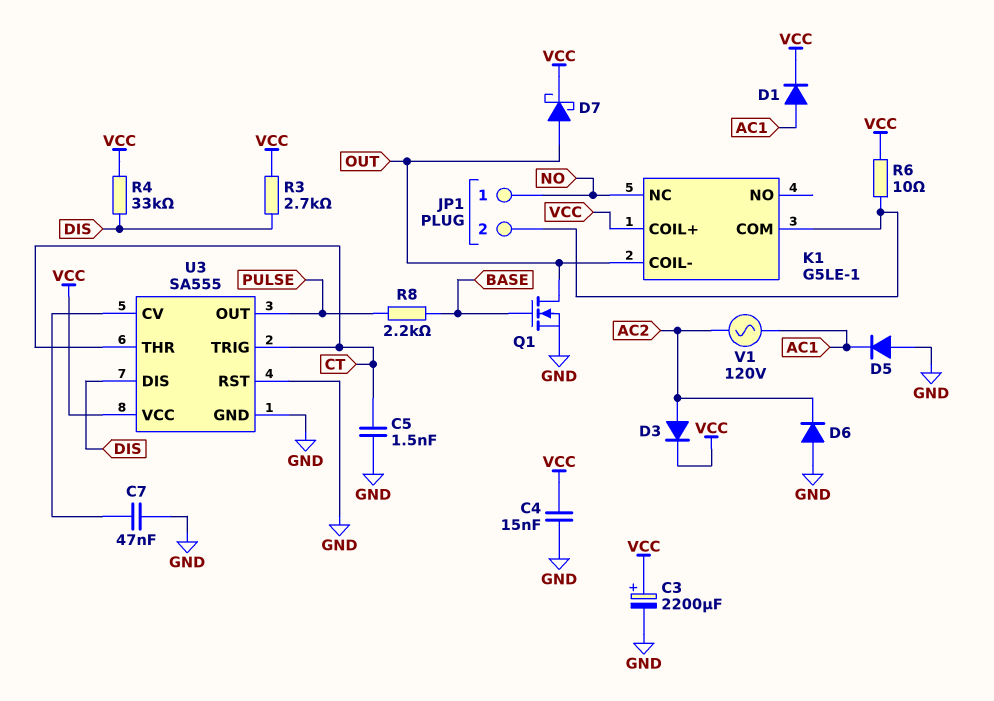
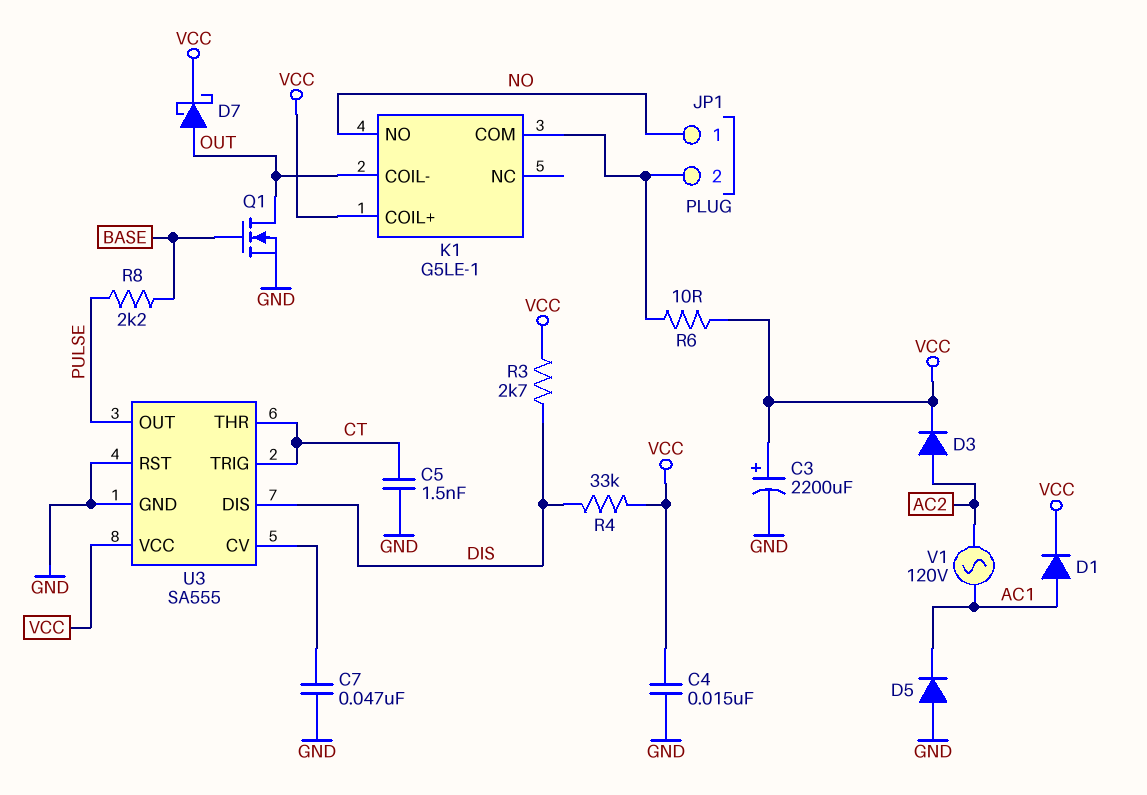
D6: diode (A GND, K AC2) -> none
K1 pin NC: NO -> none
K1 pin NO: none -> NO

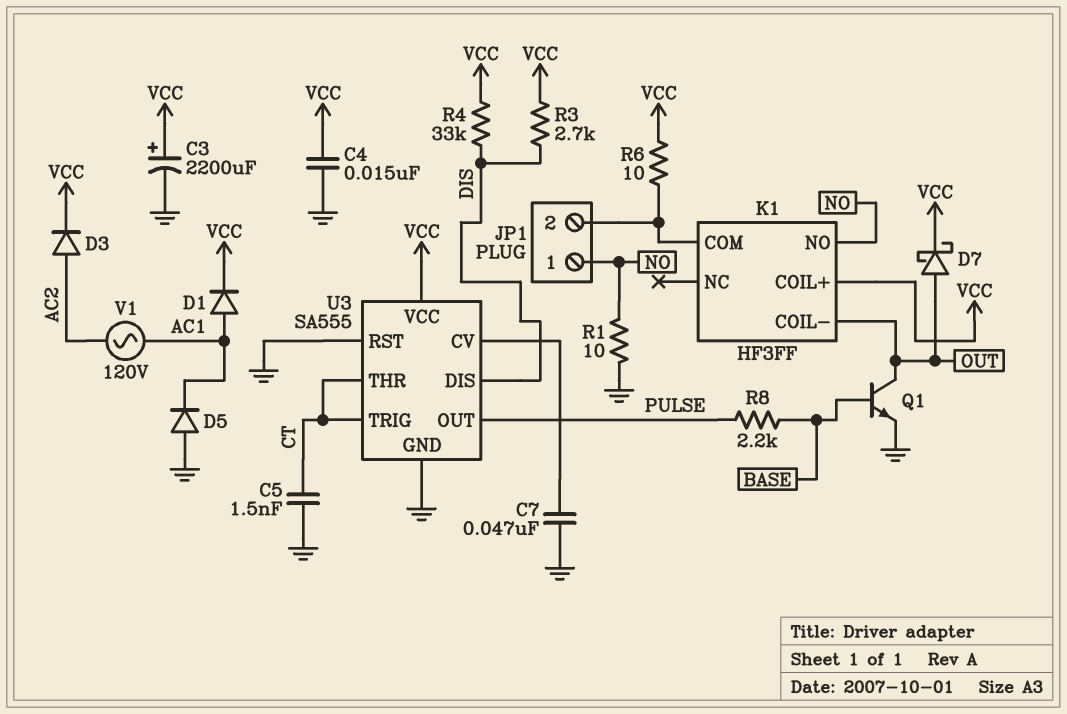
K1: G5LE-1 -> HF3FF
Q1: NMOS (G BASE, D OUT, S GND) -> NPN (B BASE, C OUT, E GND)
R1: none -> 10 (GND, NO)

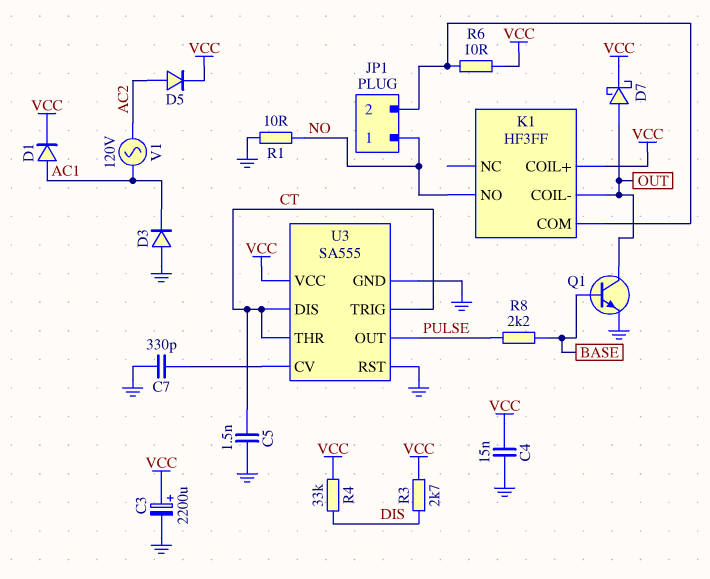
C7: 47nF (GND, U3/CV) -> 330pF (GND, U3/CV)
D3: diode (A AC2, K VCC) -> diode (A GND, K AC1)
D5: diode (A GND, K AC1) -> diode (A AC2, K VCC)
U3 pin DIS: DIS -> CT

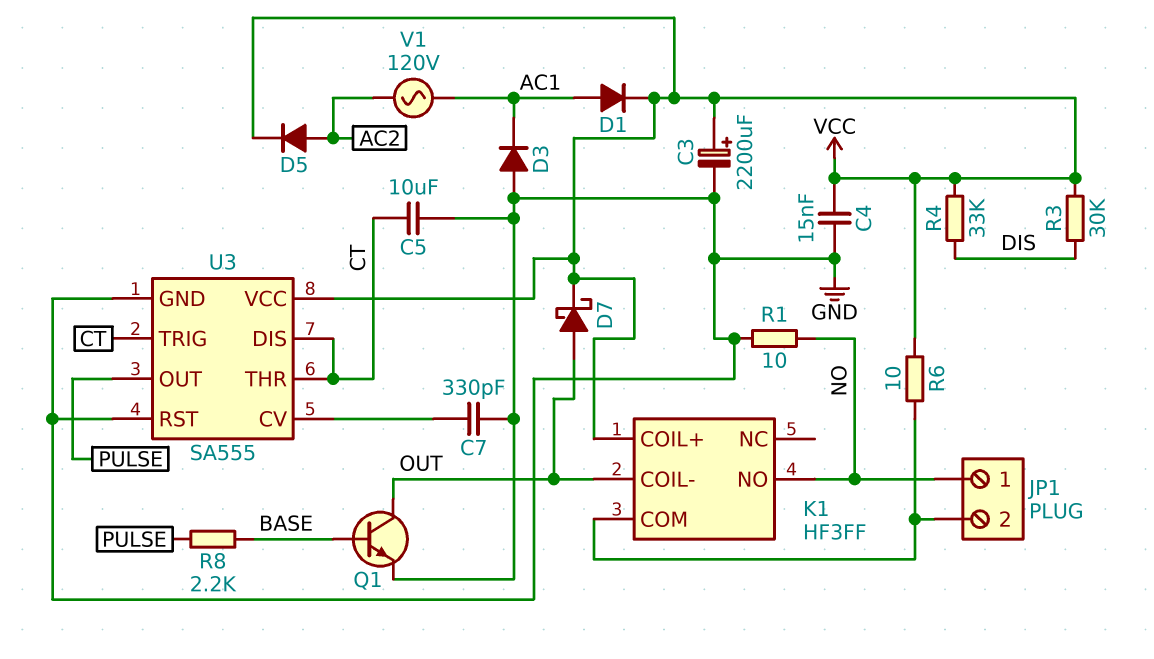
C5: 1.5nF (CT, GND) -> 10uF (CT, GND)
R3: 2.7k (DIS, VCC) -> 30k (DIS, VCC)

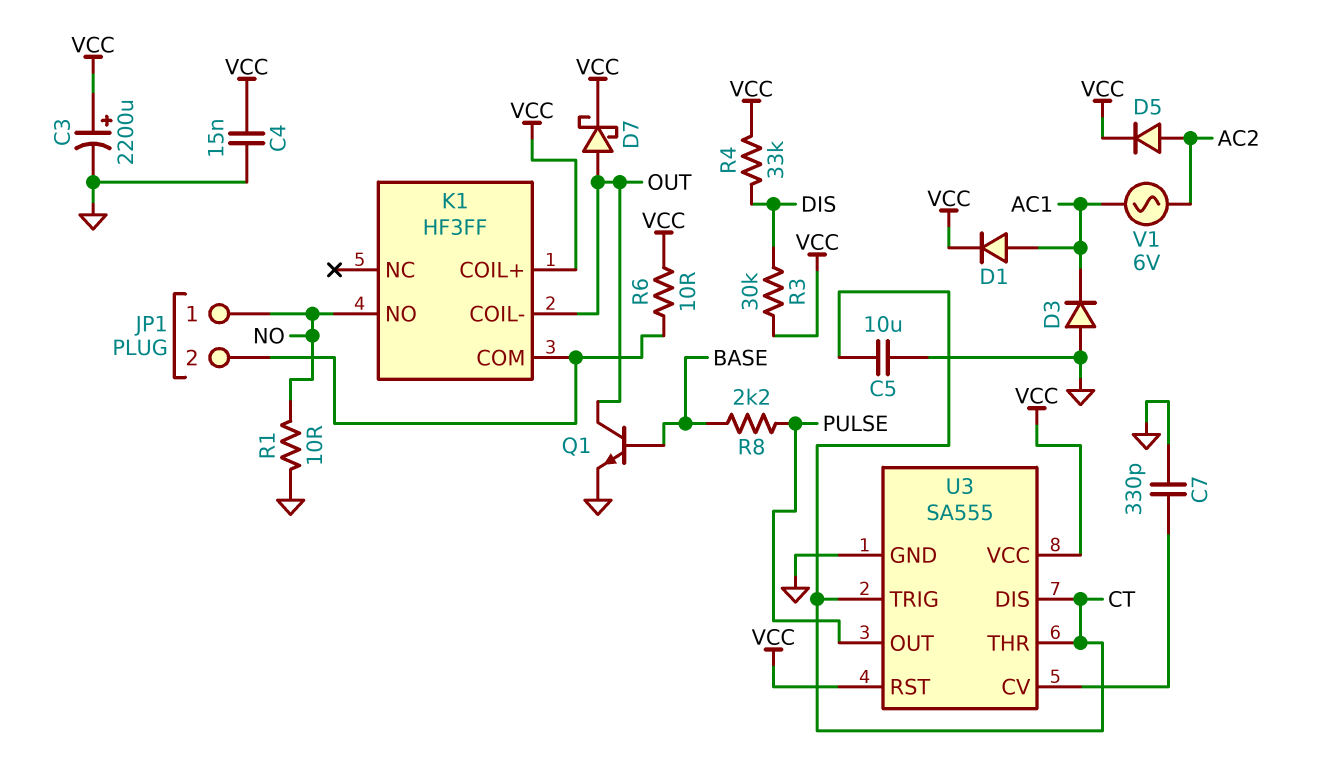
U3 pin RST: GND -> VCC
V1: AC 120V (AC1, AC2) -> AC 6V (AC1, AC2)

